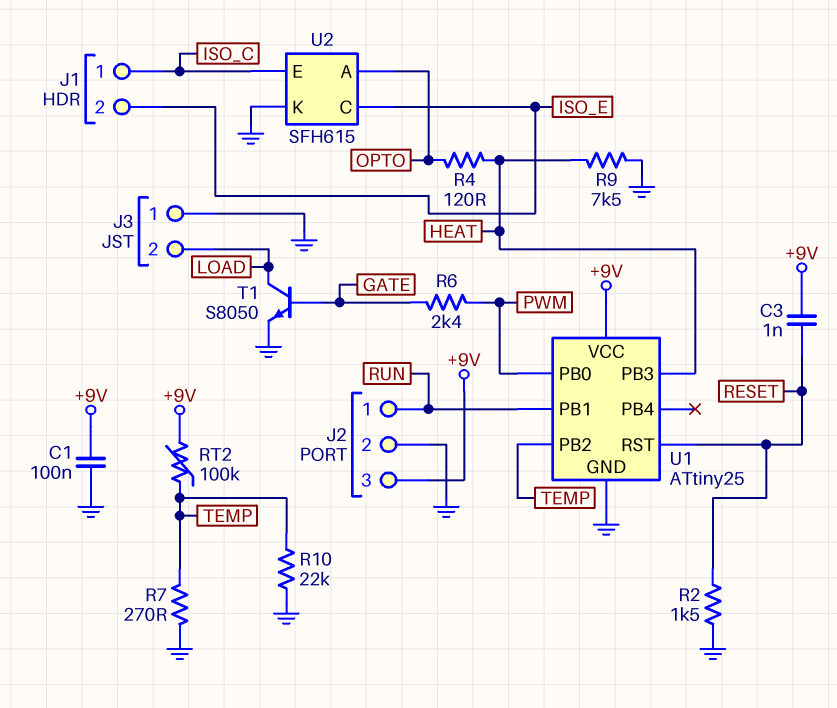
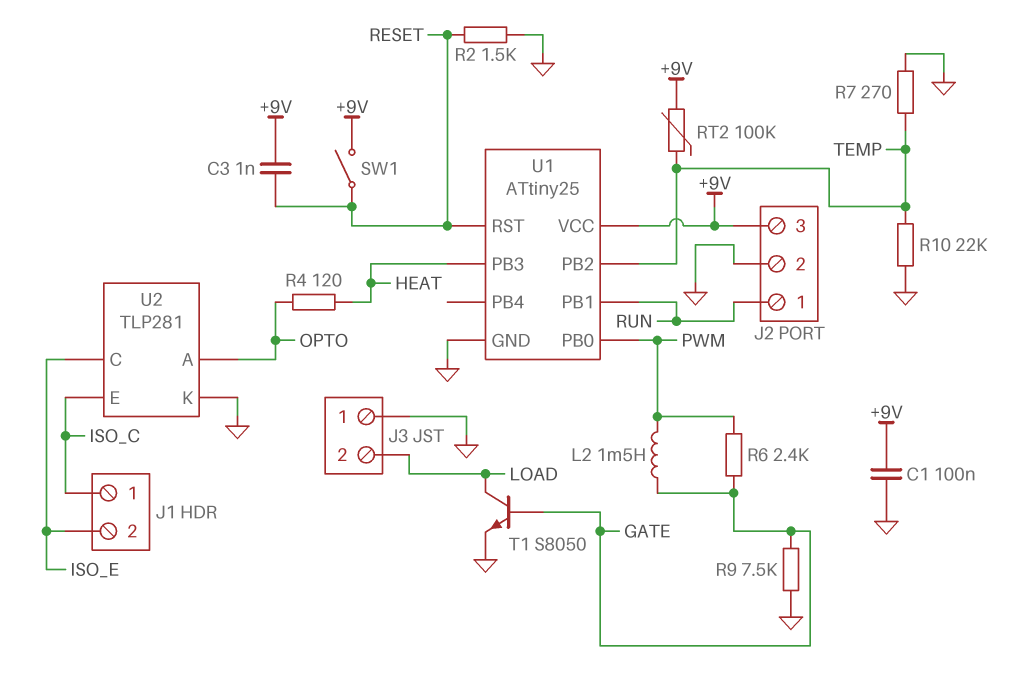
L2: none -> 1.5mH (GATE, PWM)
R9: 7.5k (GND, HEAT) -> 7.5k (GATE, GND)
SW1: none -> switch (+9V, RESET)
U2: SFH615 -> TLP281

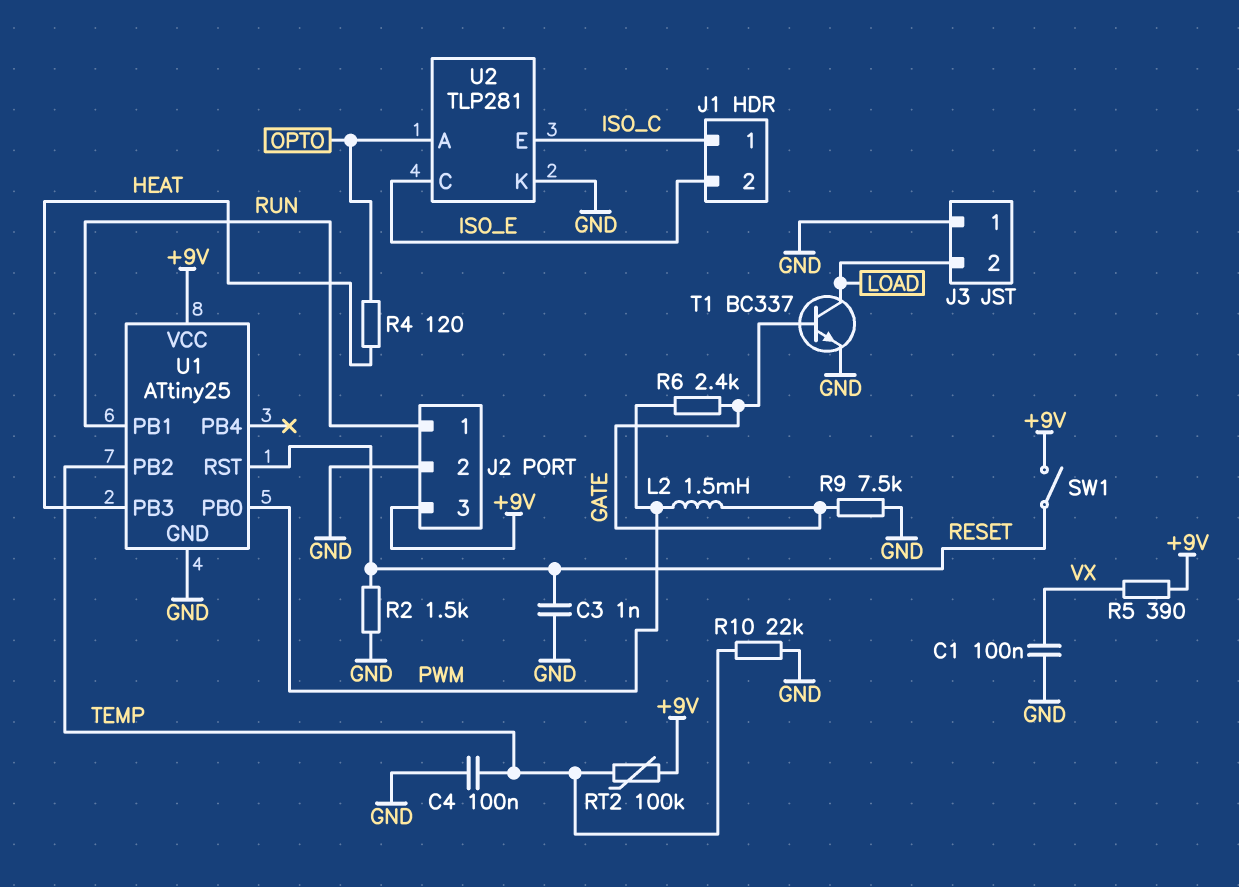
C1: 100nF (+9V, GND) -> 100nF (GND, VX)
C3: 1nF (+9V, RESET) -> 1nF (GND, RESET)
C4: none -> 100nF (GND, TEMP)
R5: none -> 390 (+9V, VX)
R7: 270 (GND, TEMP) -> none
T1: NPN S8050 (B GATE, C LOAD, E GND) -> NPN BC337 (B GATE, C LOAD, E GND)

